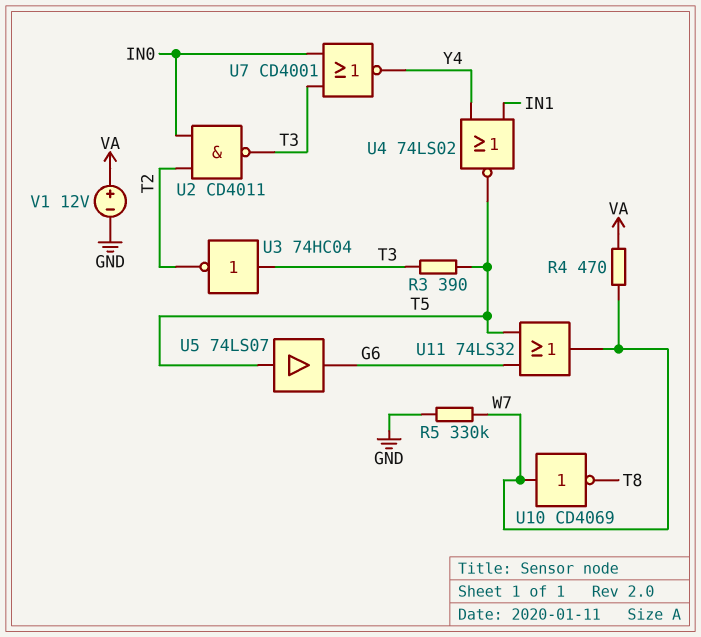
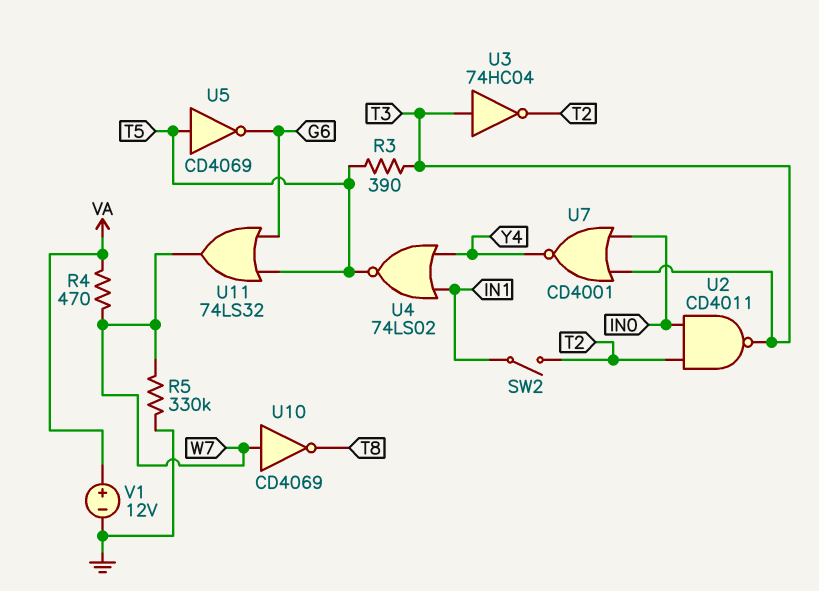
SW2: none -> switch (IN1, T2)
U5: buffer 74LS07 (in T5, out G6) -> NOT CD4069 (in T5, out G6)

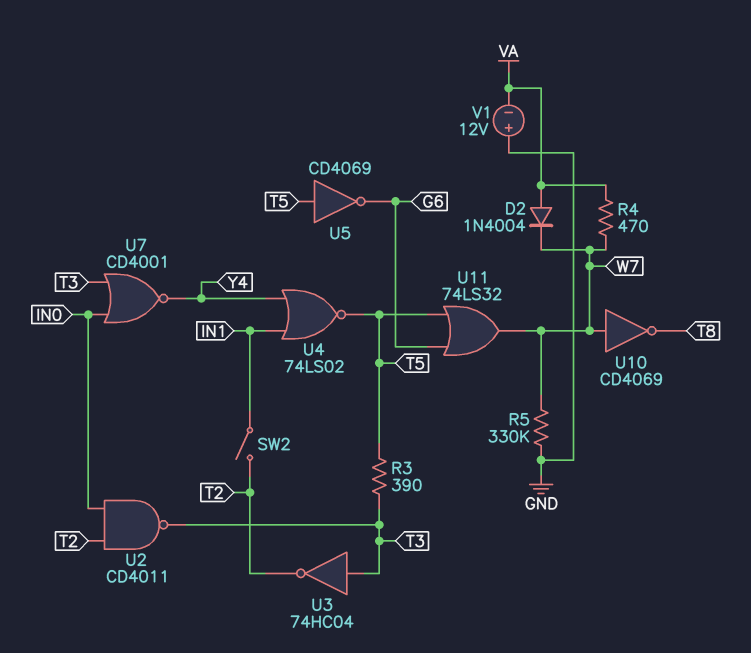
D2: none -> diode 1N4004 (A VA, K W7)
V1: 12V (plus VA, minus GND) -> 12V (plus GND, minus VA)

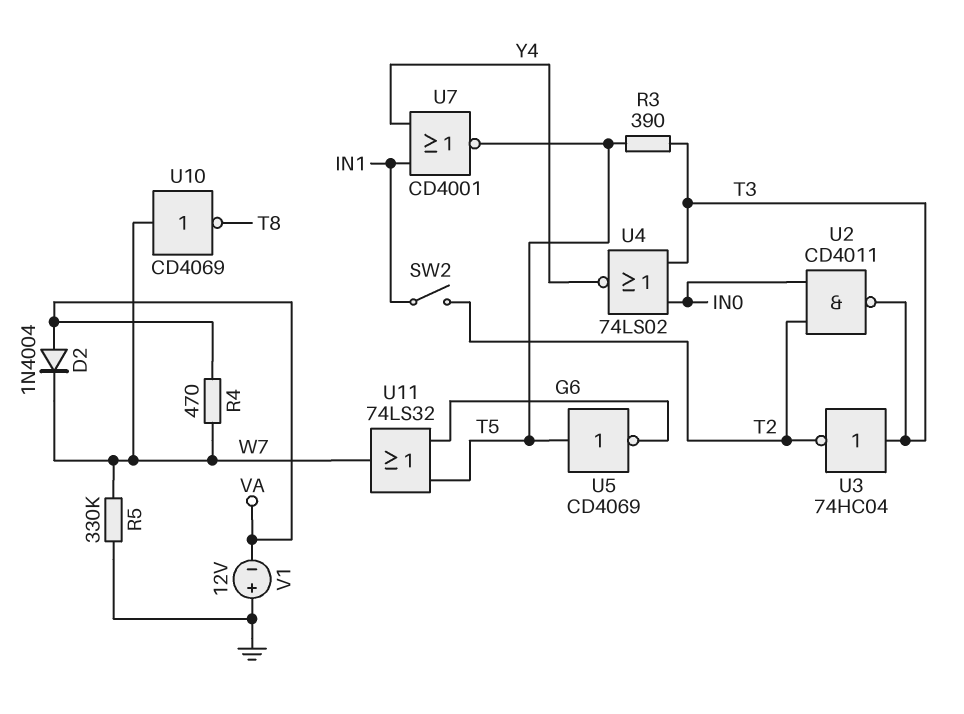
U4: NOR 74LS02 (in IN1, in Y4, out T5) -> NOR 74LS02 (in IN0, in T3, out Y4)
U7: NOR CD4001 (in IN0, in T3, out Y4) -> NOR CD4001 (in IN1, in Y4, out T5)

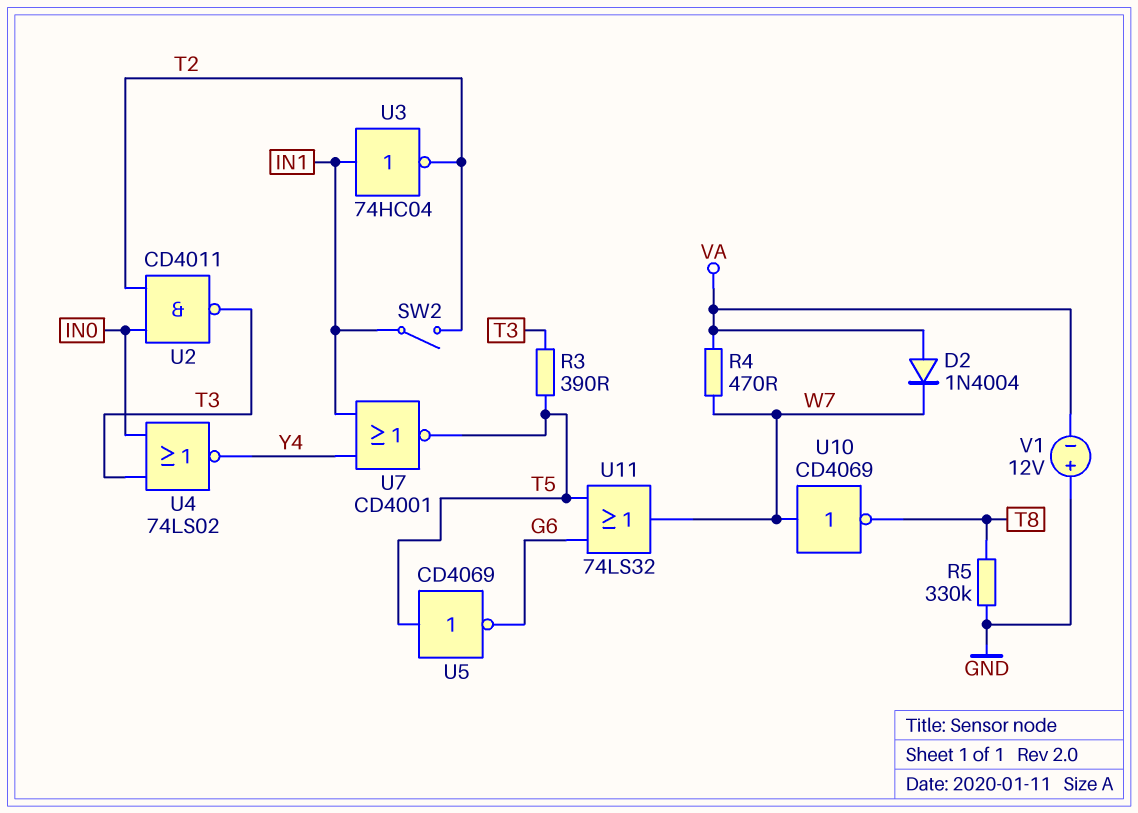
R5: 330k (GND, W7) -> 330k (GND, T8)
U3: NOT 74HC04 (in T3, out T2) -> NOT 74HC04 (in IN1, out T2)

